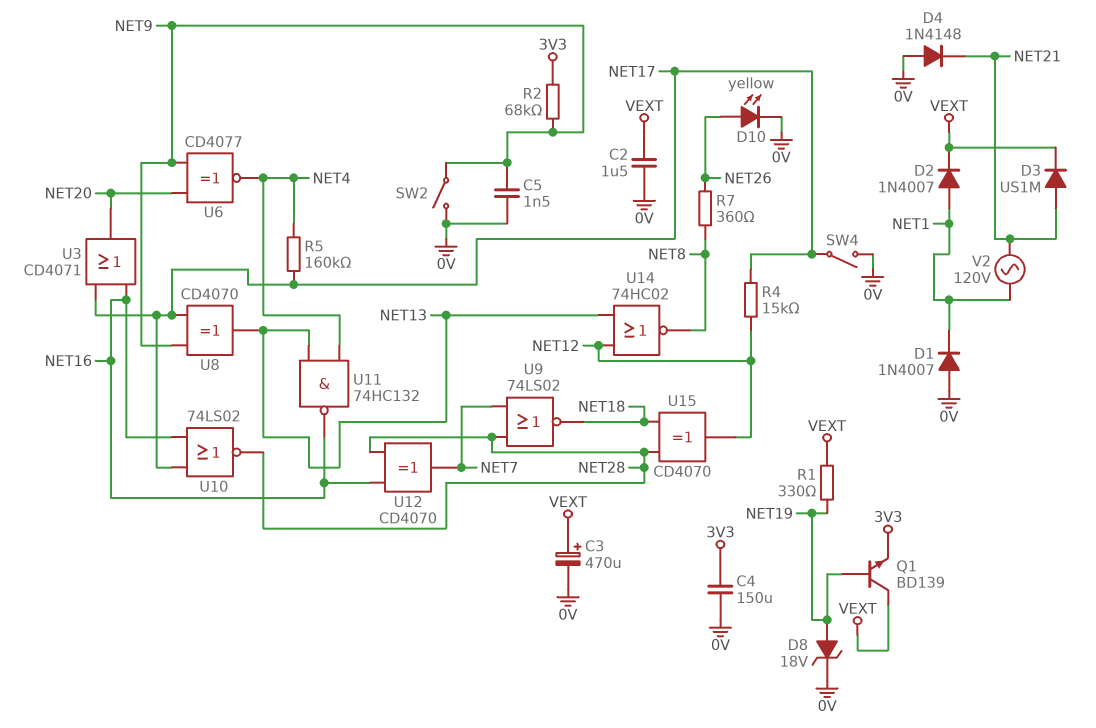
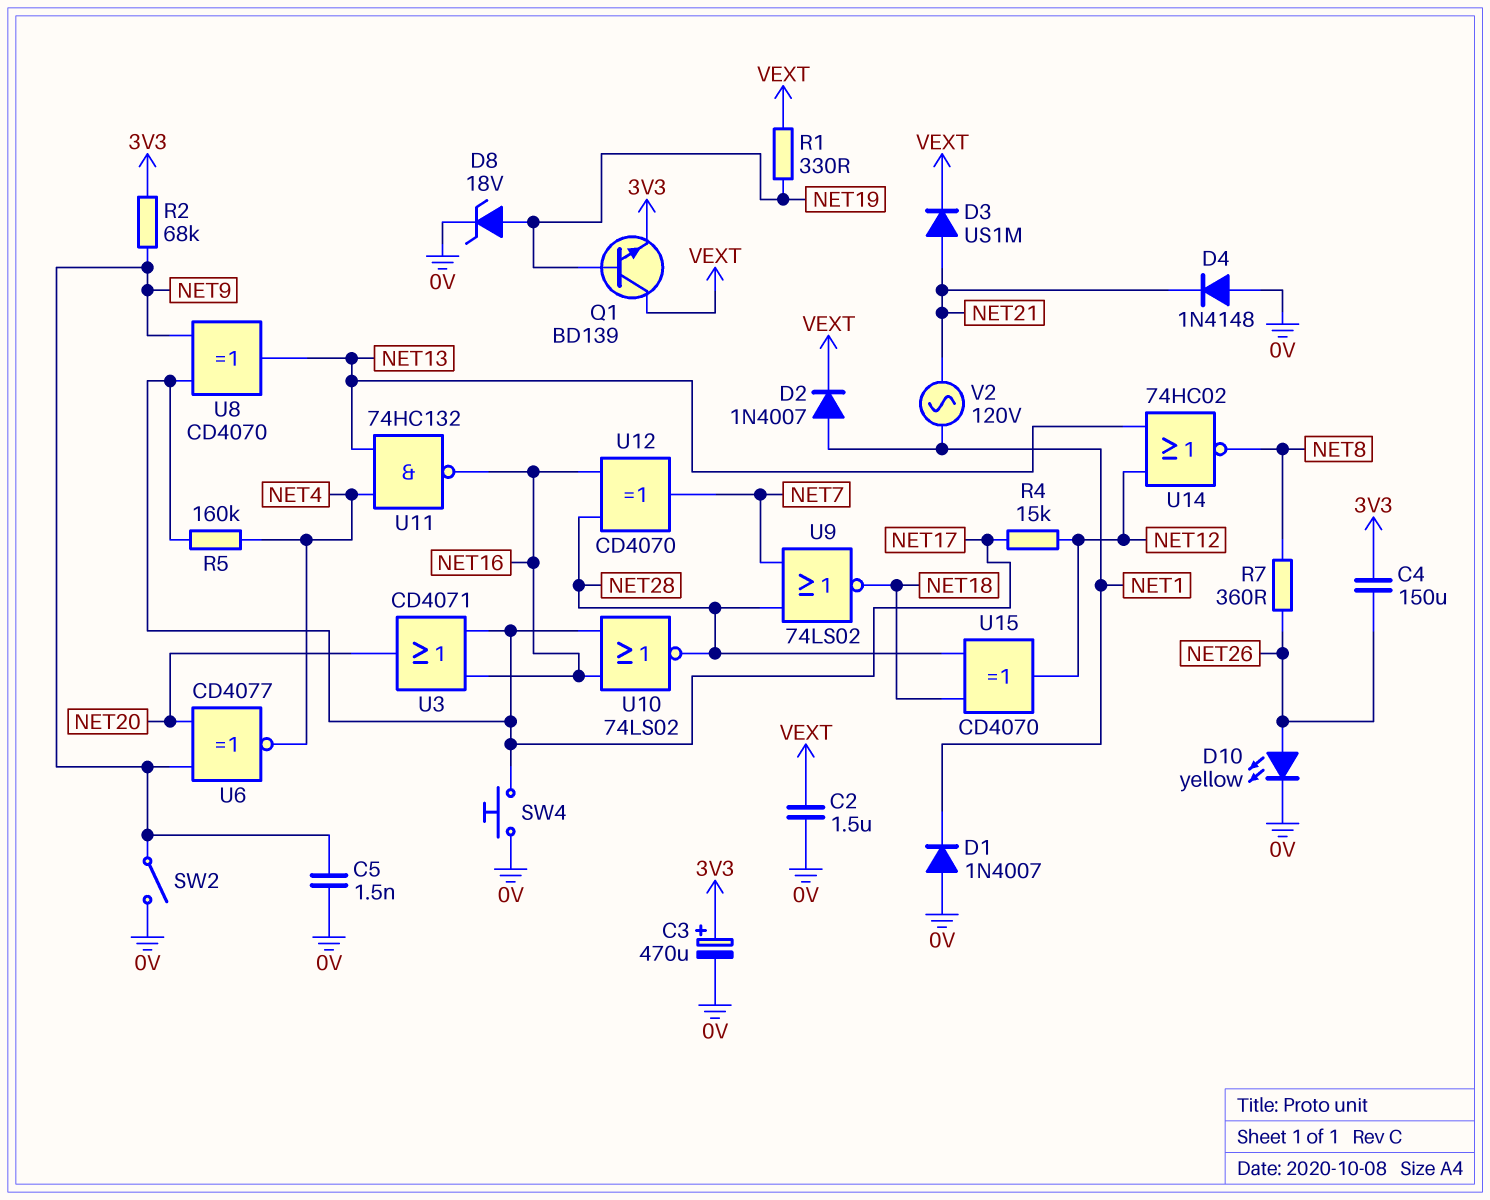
C3: 470uF (plus VEXT, minus 0V) -> 470uF (plus 3V3, minus 0V)
C4: 150uF (0V, 3V3) -> 150uF (3V3, NET26)
SW4: switch (0V, NET17) -> button (0V, NET17)

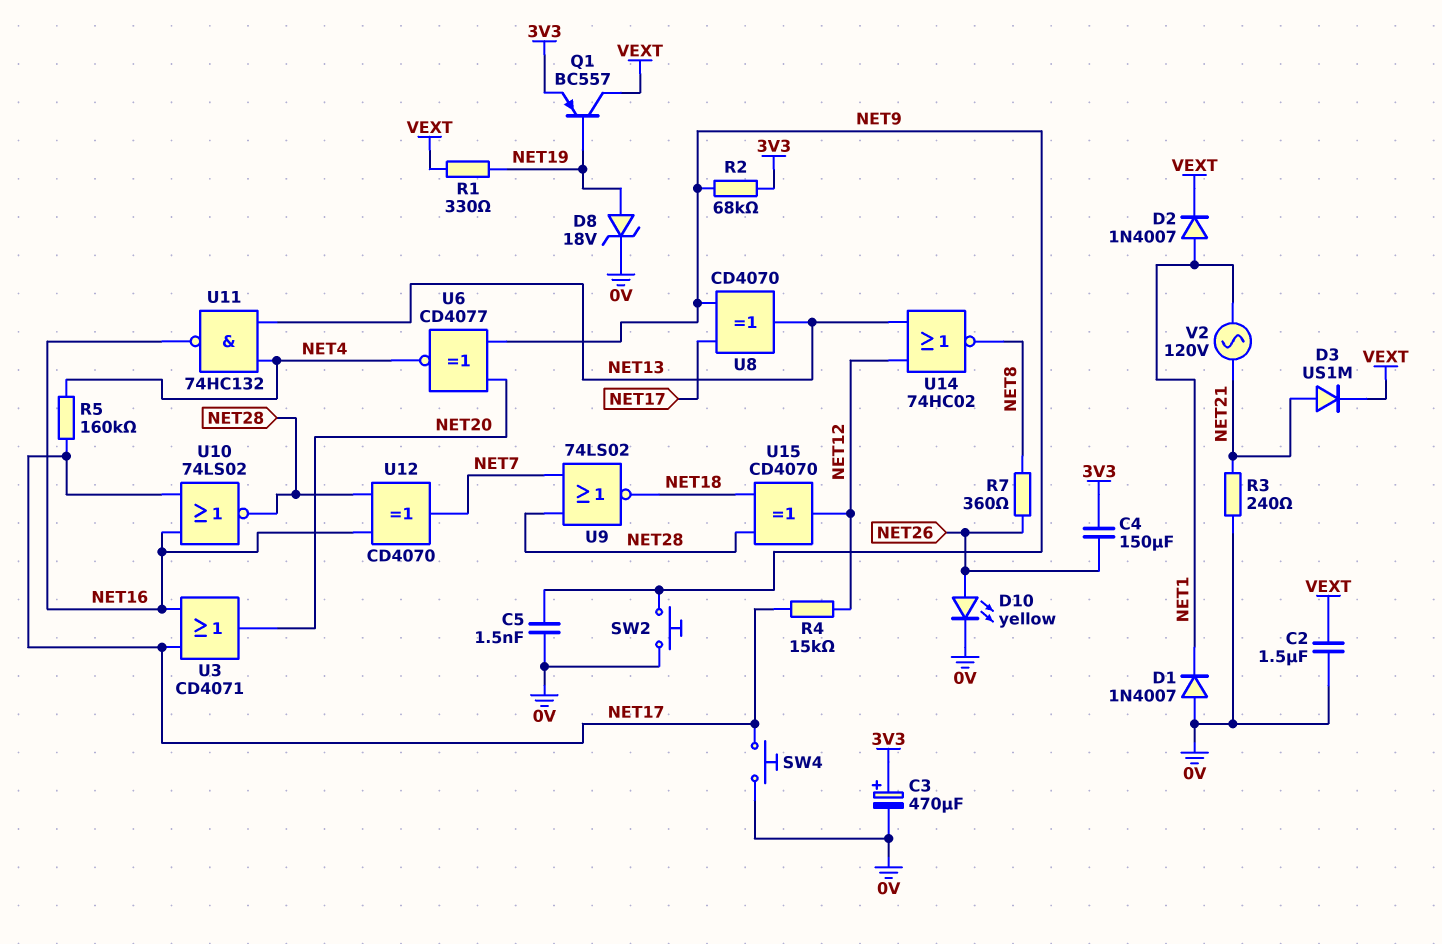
D4: diode 1N4148 (A 0V, K NET21) -> none
Q1: NPN BD139 (B NET19, C VEXT, E 3V3) -> PNP BC557 (B NET19, C VEXT, E 3V3)
R3: none -> 240 (0V, NET21)
SW2: switch (0V, NET9) -> button (0V, NET9)

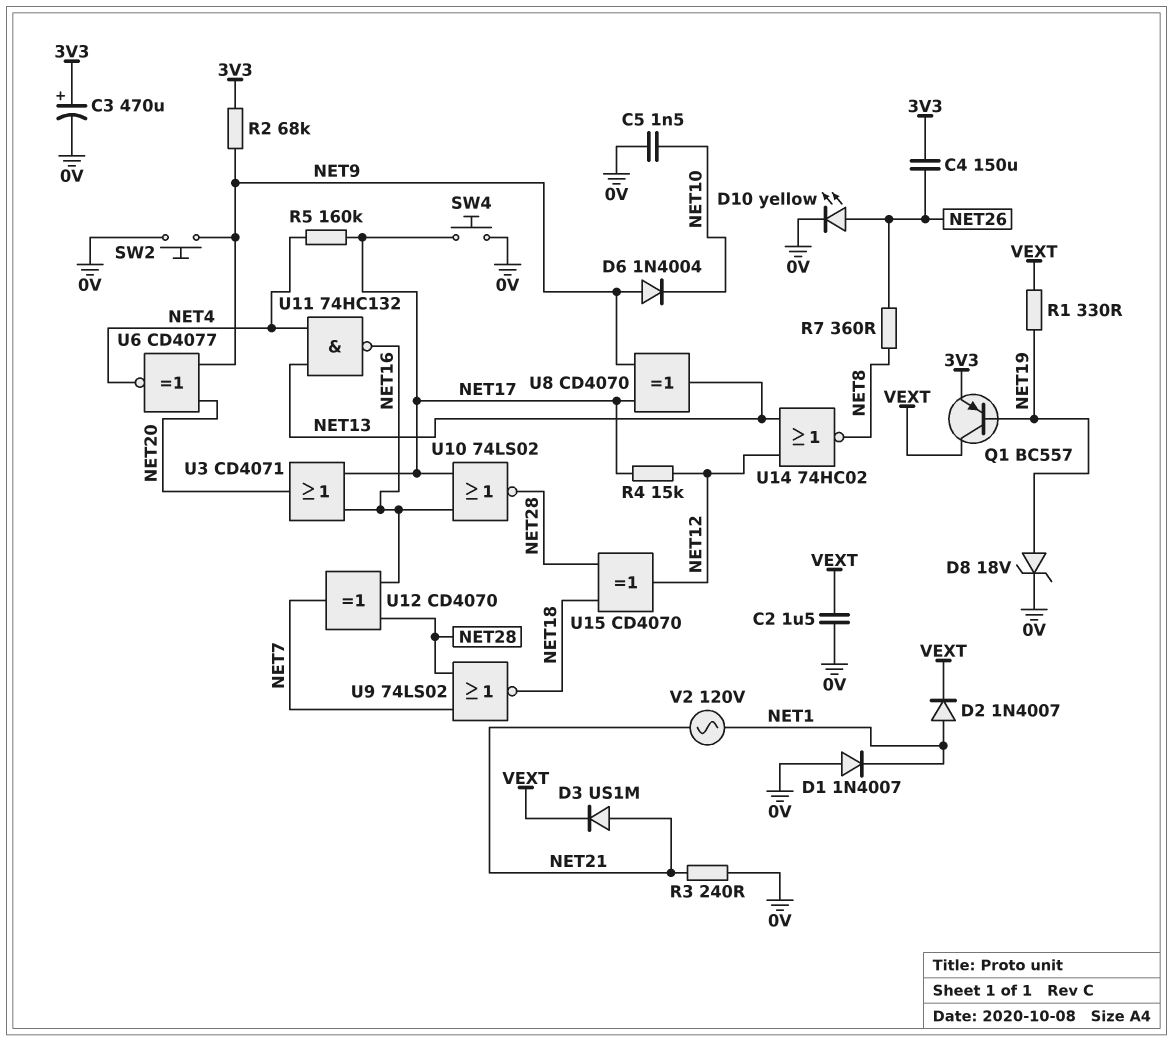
C5: 1.5nF (0V, NET9) -> 1.5nF (0V, NET10)
D6: none -> diode 1N4004 (A NET9, K NET10)

